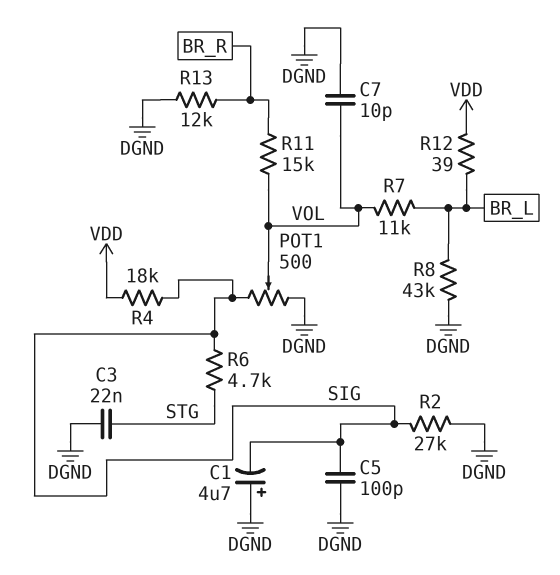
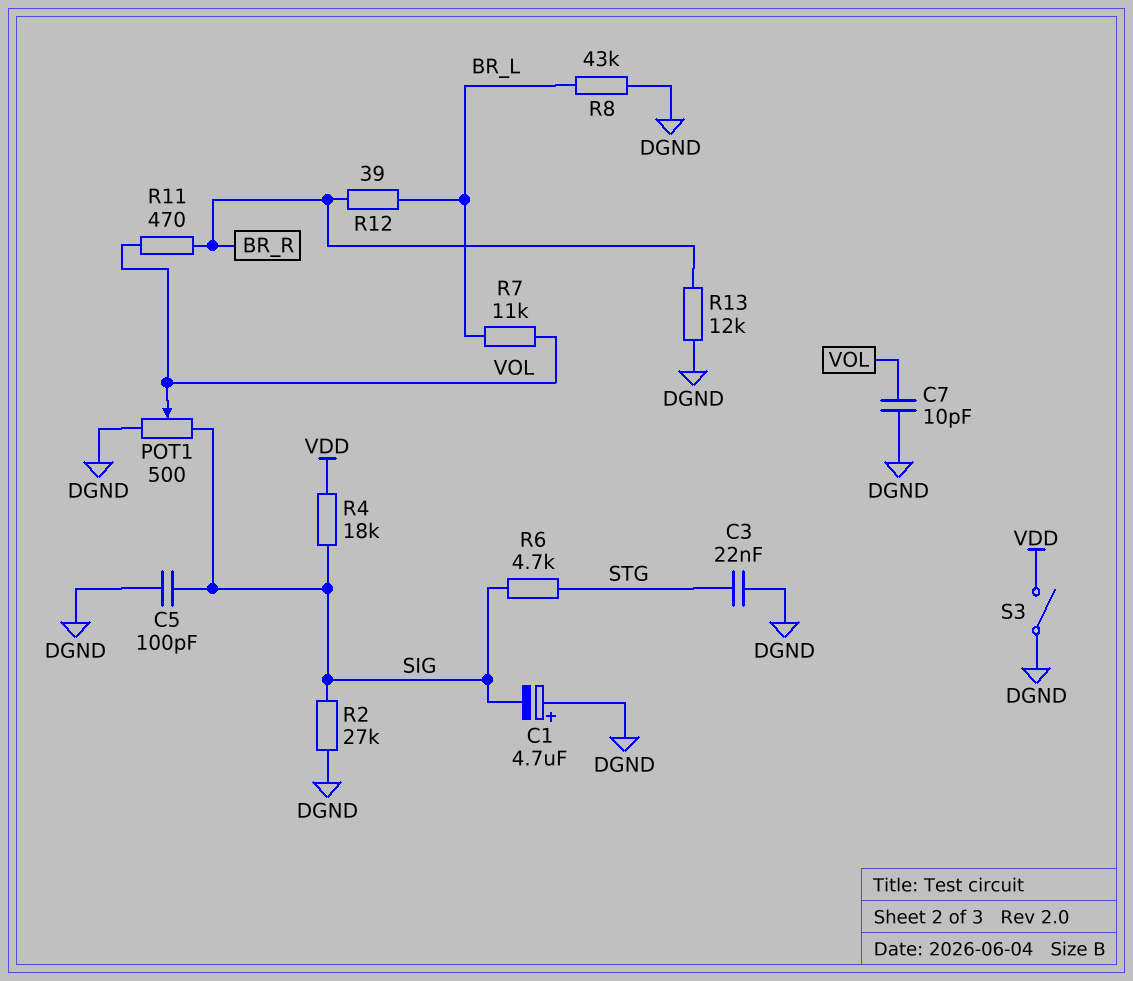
R11: 15k (BR_R, VOL) -> 470 (BR_R, VOL)
R12: 39 (BR_L, VDD) -> 39 (BR_L, BR_R)
S3: none -> switch (DGND, VDD)

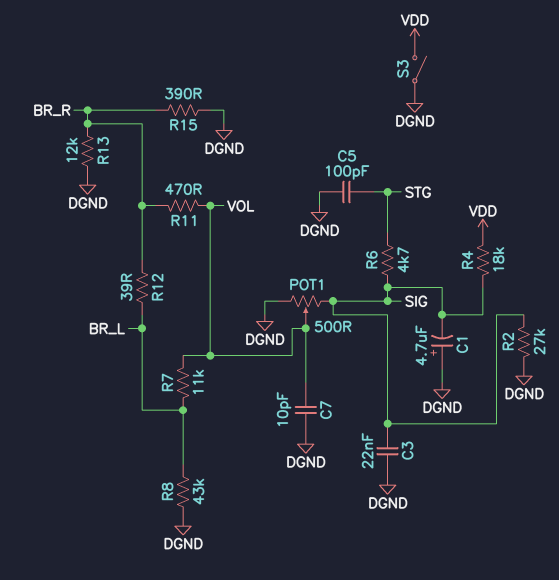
C3: 22nF (DGND, STG) -> 22nF (DGND, SIG)
C5: 100pF (DGND, SIG) -> 100pF (DGND, STG)
R15: none -> 390 (BR_R, DGND)

